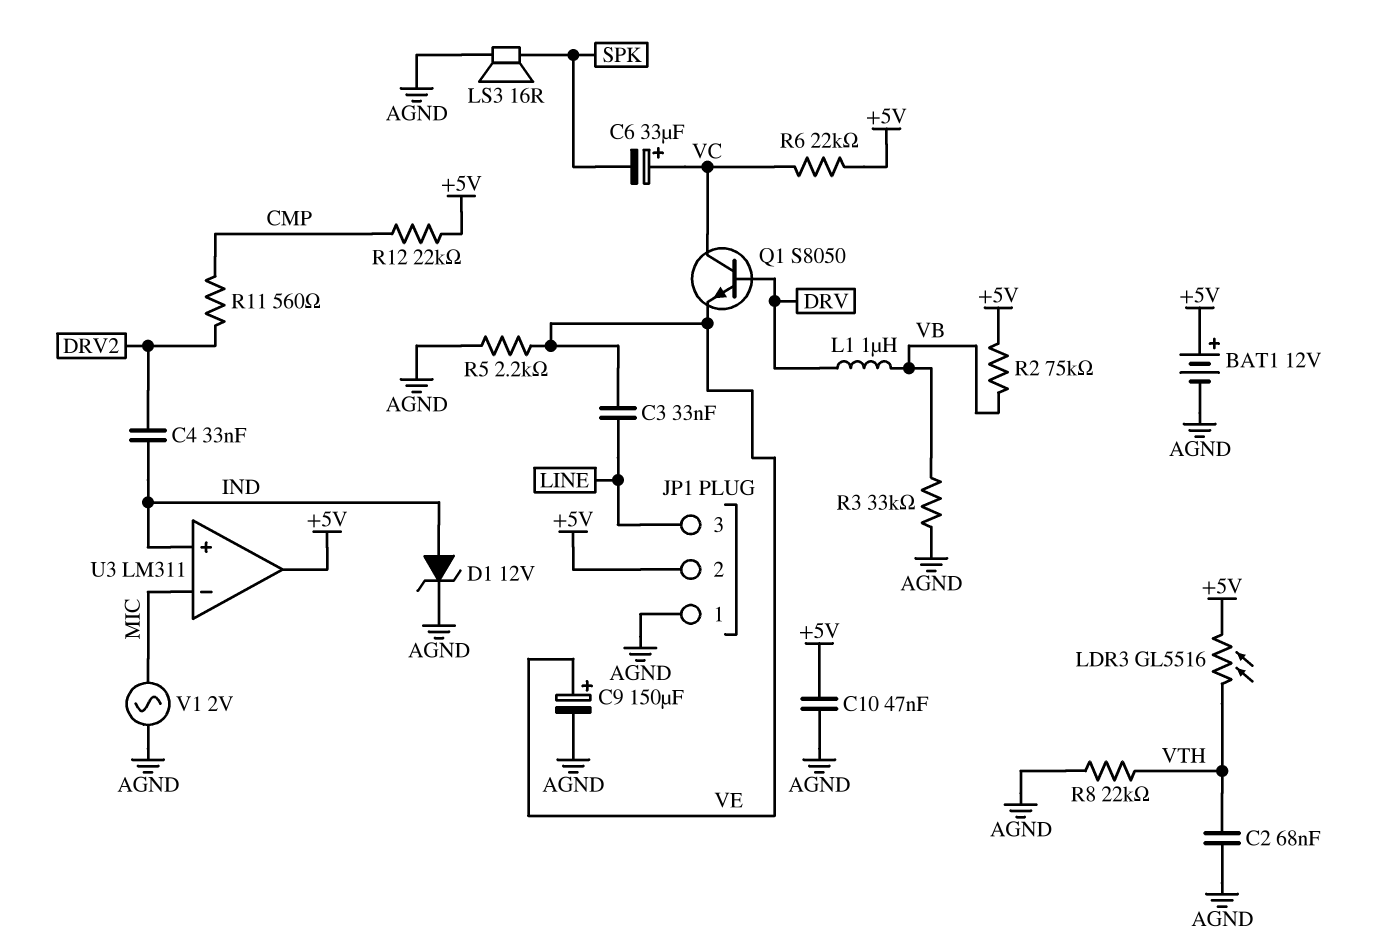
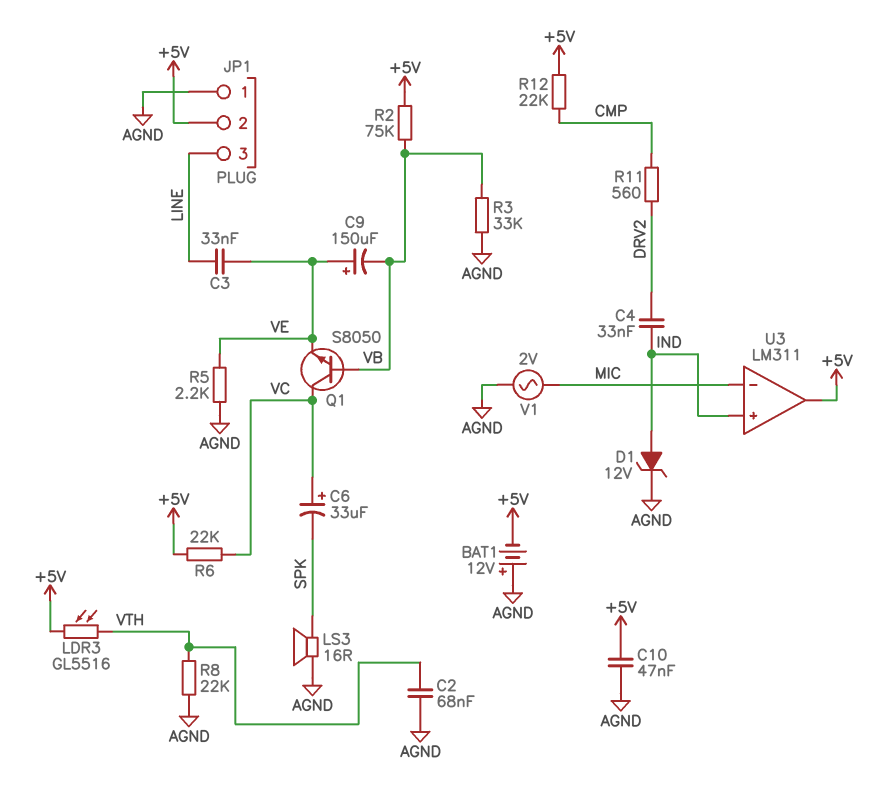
BAT1: 12V (plus +5V, minus AGND) -> 12V (plus AGND, minus +5V)
C9: 150uF (plus VE, minus AGND) -> 150uF (plus VE, minus VB)
L1: 1uH (DRV, VB) -> none
Q1: NPN S8050 (B DRV, C VC, E VE) -> NPN S8050 (B VB, C VC, E VE)

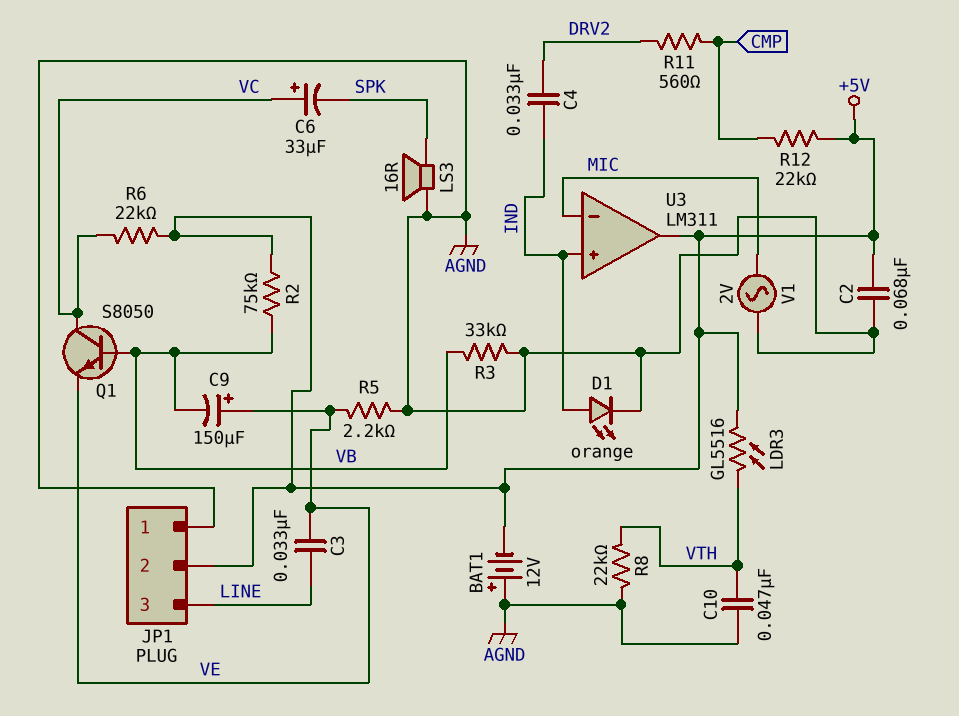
C2: 68nF (AGND, VTH) -> 68nF (+5V, AGND)
C10: 47nF (+5V, AGND) -> 47nF (AGND, VTH)
D1: zener 12V (A IND, K AGND) -> LED orange (A IND, K AGND)

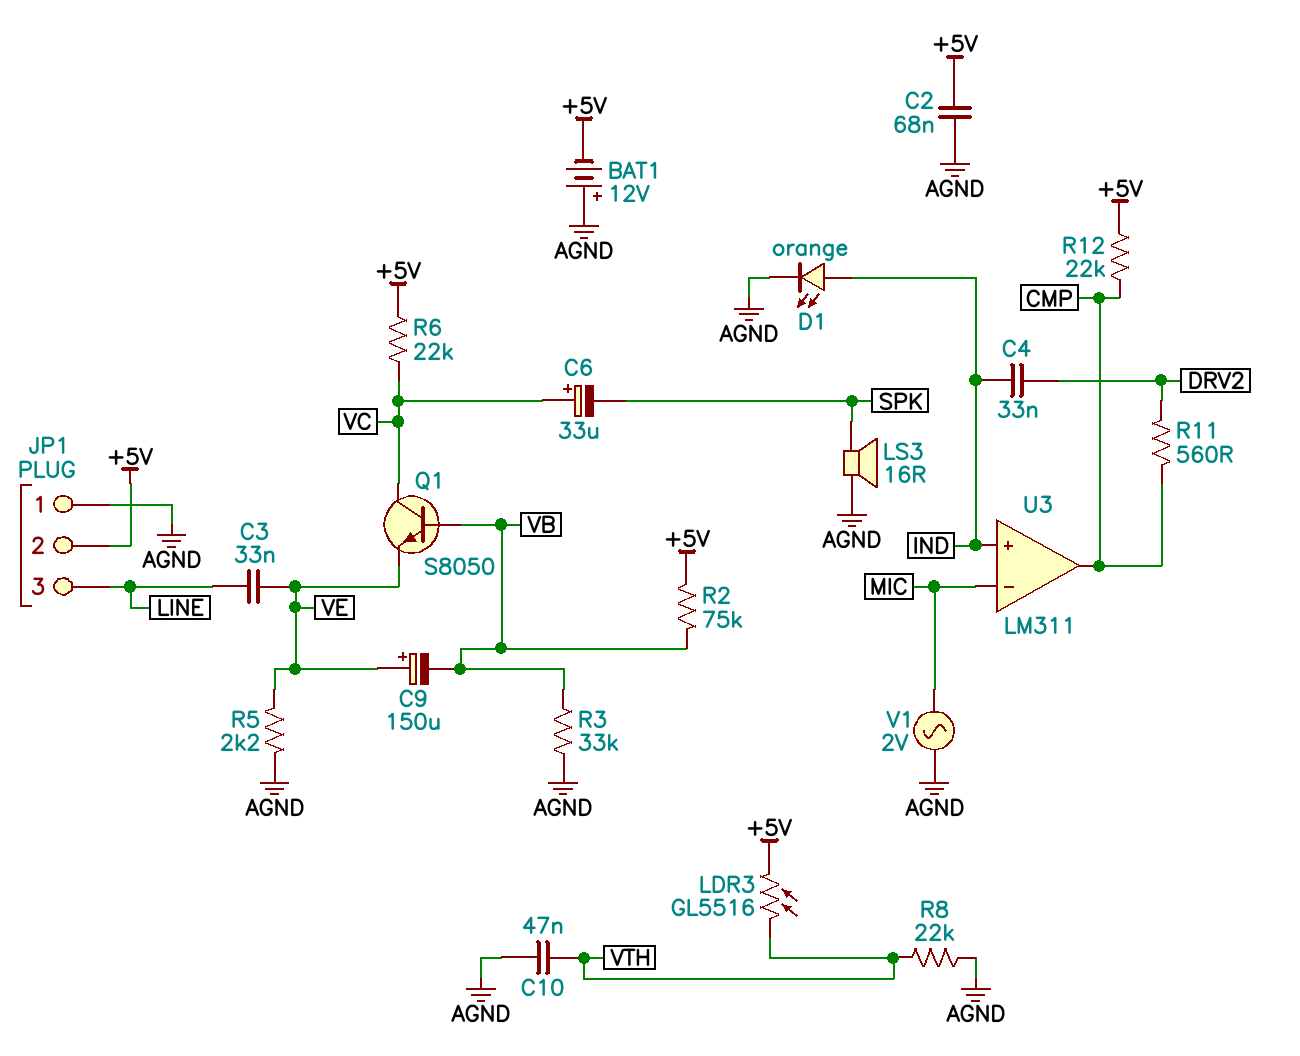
U3 pin out: +5V -> CMP

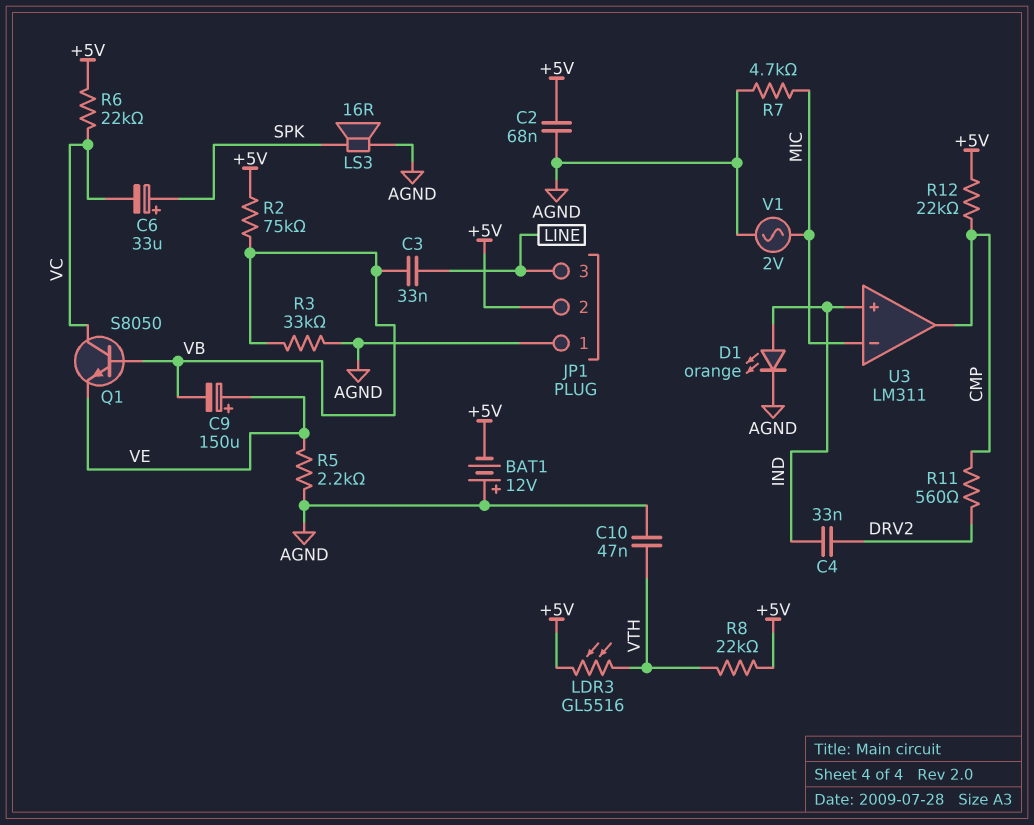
C3: 33nF (LINE, VE) -> 33nF (LINE, VB)
C6: 33uF (plus VC, minus SPK) -> 33uF (plus SPK, minus VC)
R7: none -> 4.7k (AGND, MIC)
R8: 22k (AGND, VTH) -> 22k (+5V, VTH)

